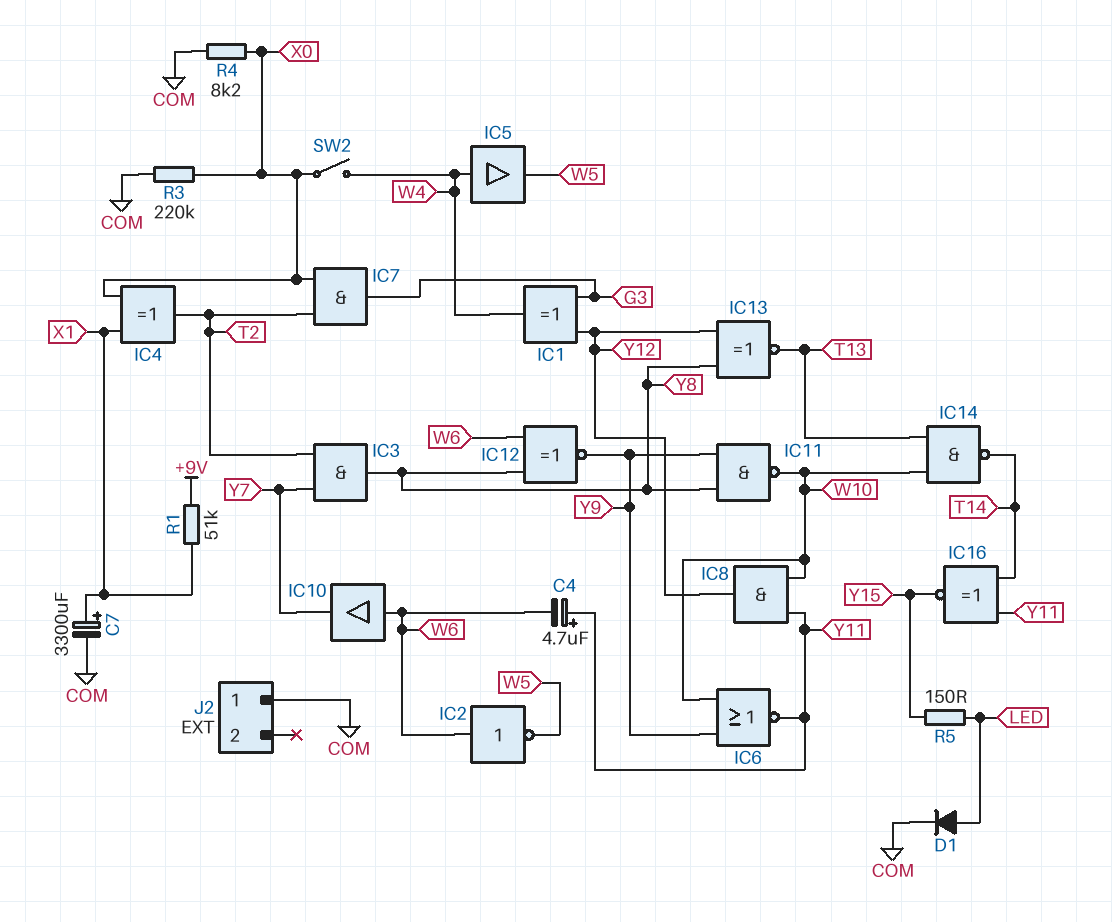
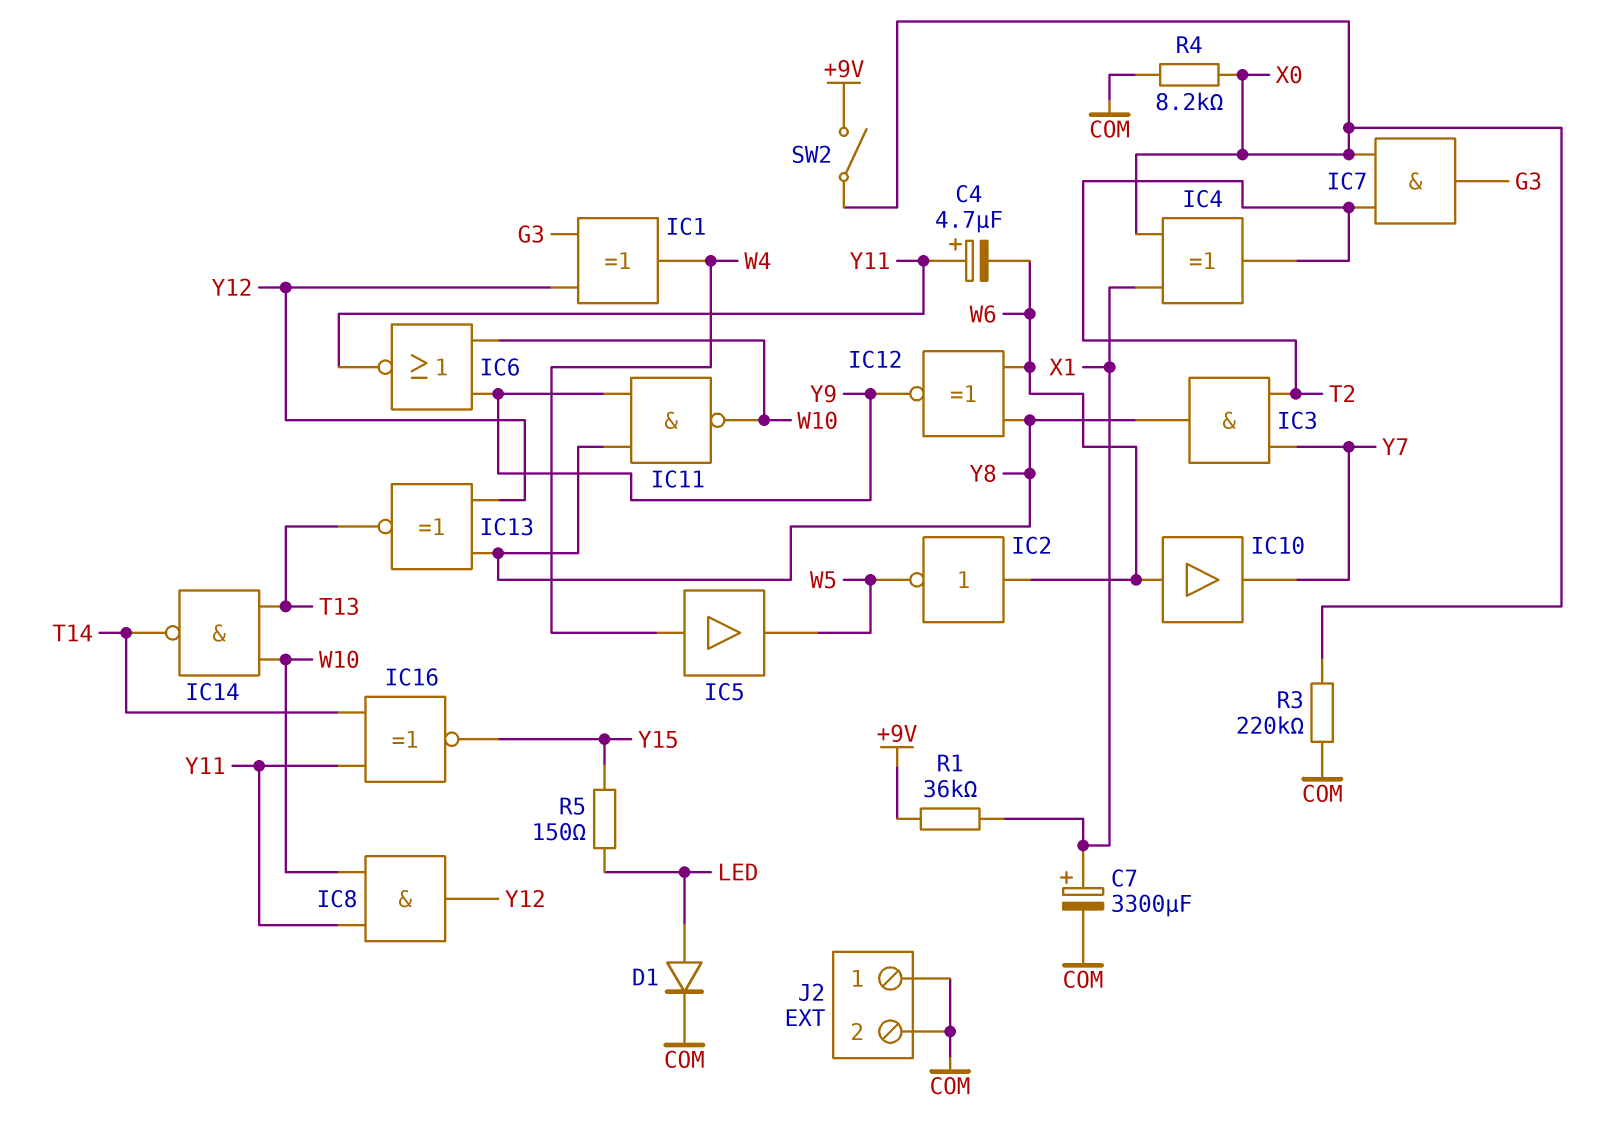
J2 pin 2: none -> COM
R1: 51k (+9V, X1) -> 36k (+9V, X1)
SW2: switch (W4, X0) -> switch (+9V, X0)

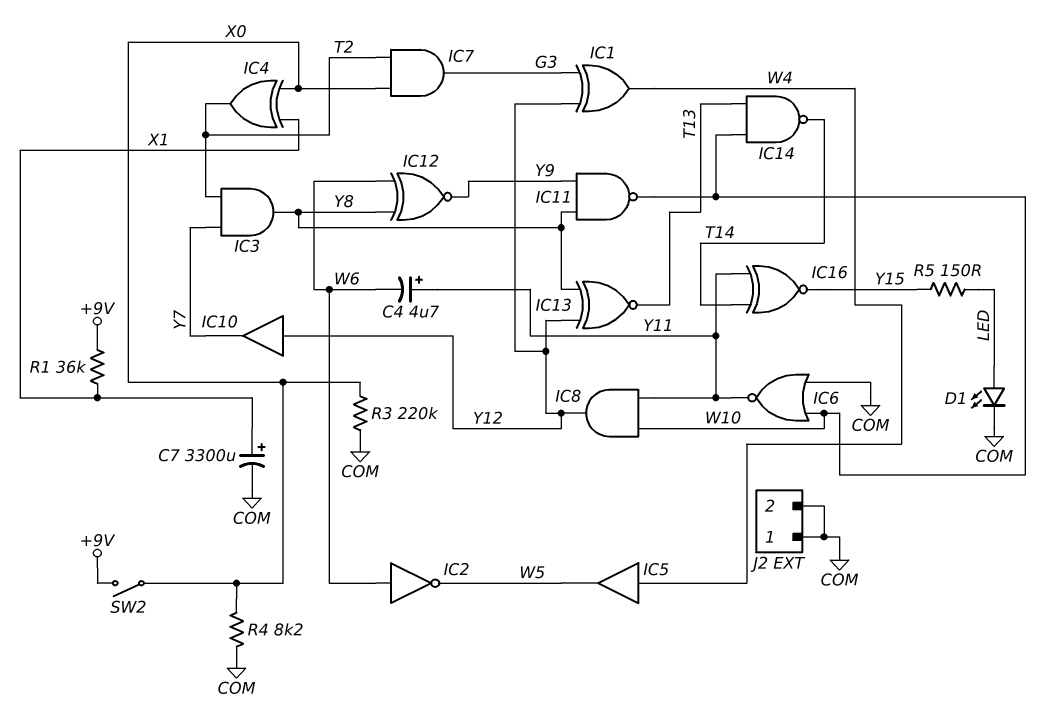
D1: diode (A LED, K COM) -> LED (A LED, K COM)
IC6: NOR (in W10, in Y9, out Y11) -> NOR (in COM, in W10, out Y11)
IC10: buffer (in W6, out Y7) -> buffer (in Y12, out Y7)

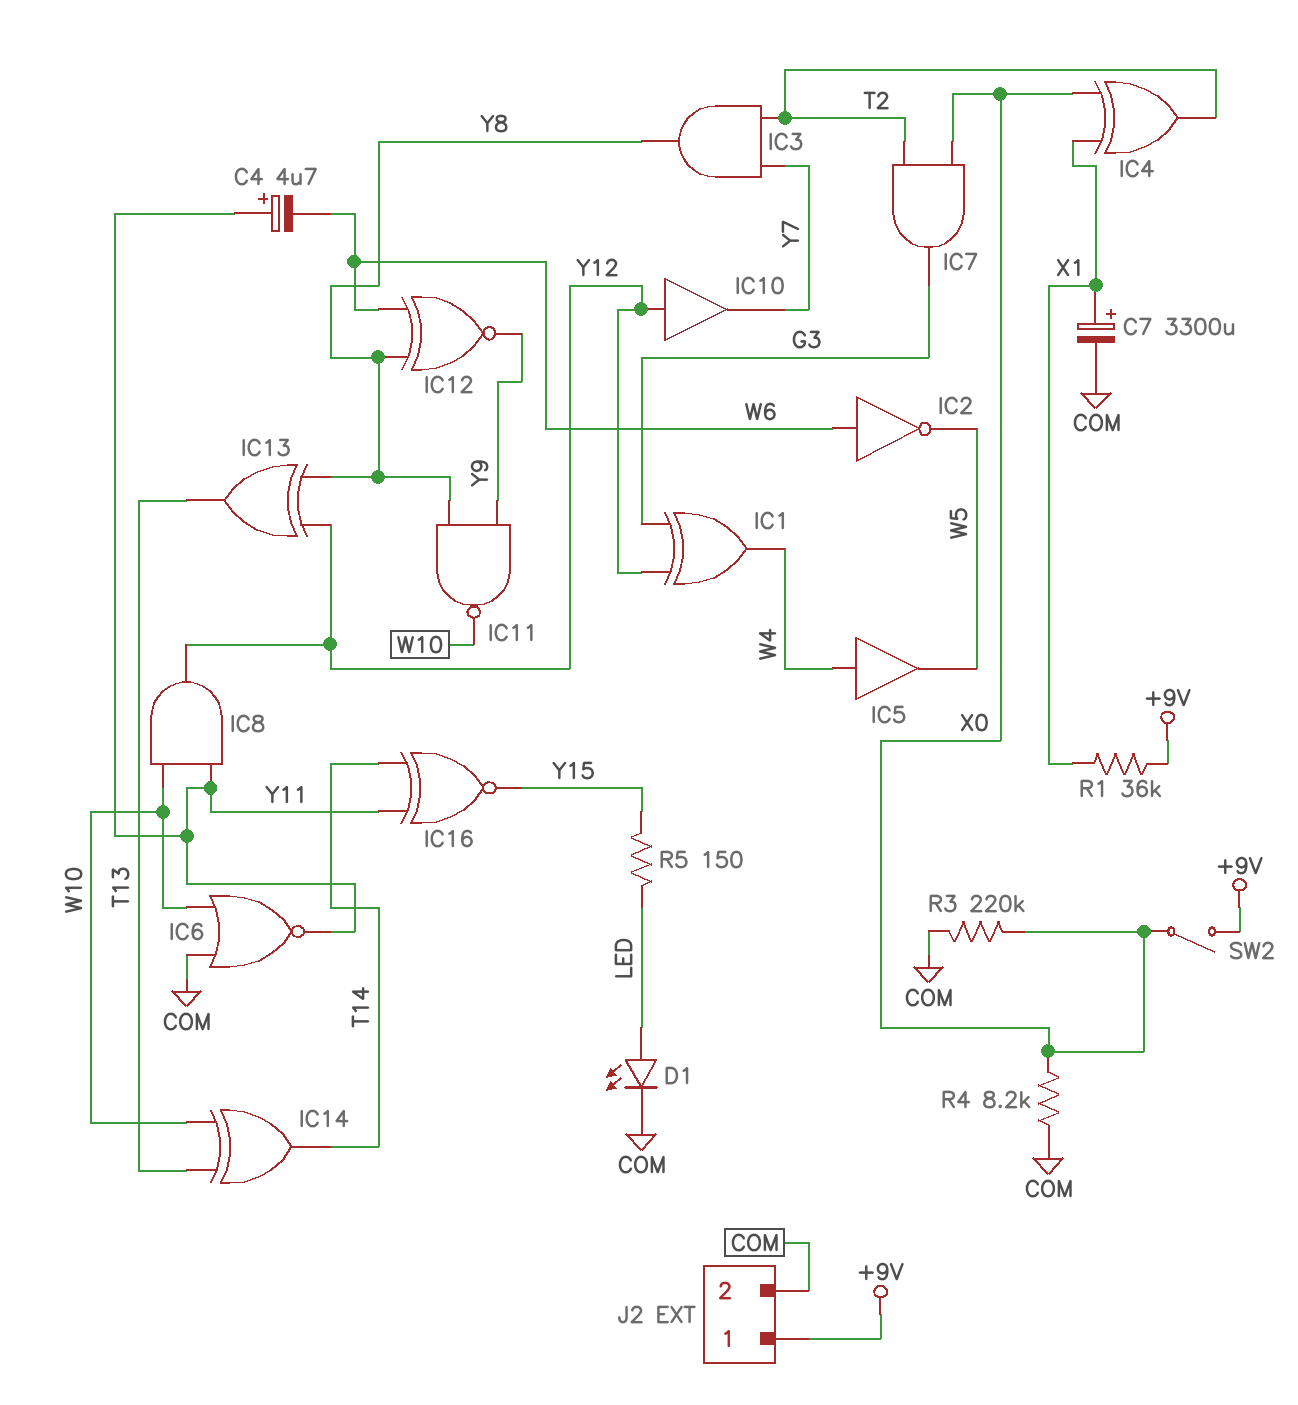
IC13: XNOR (in Y8, in Y12, out T13) -> XOR (in Y8, in Y12, out T13)
IC14: NAND (in T13, in W10, out T14) -> XOR (in T13, in W10, out T14)
J2 pin 1: COM -> +9V

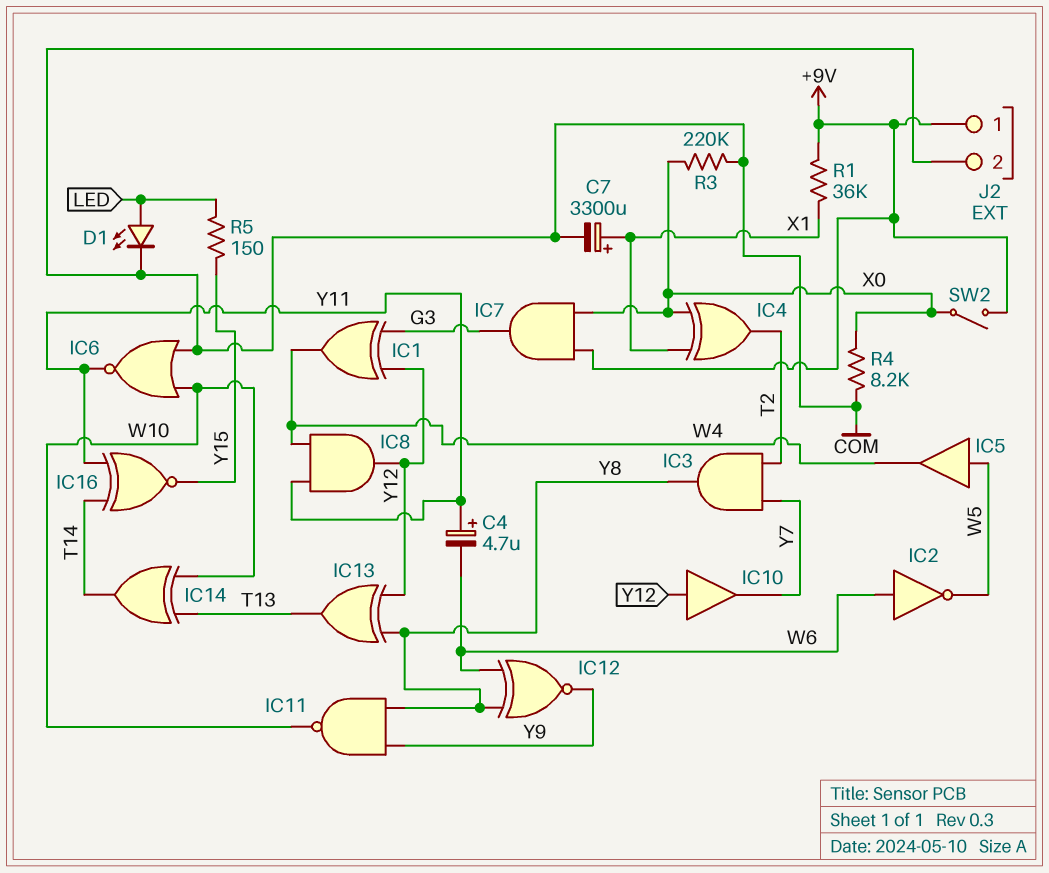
IC5: buffer (in W4, out W5) -> buffer (in W5, out W4)
IC7: AND (in T2, in X0, out G3) -> AND (in +9V, in X0, out G3)
IC8: AND (in W10, in Y11, out Y12) -> AND (in W4, in Y11, out Y12)

